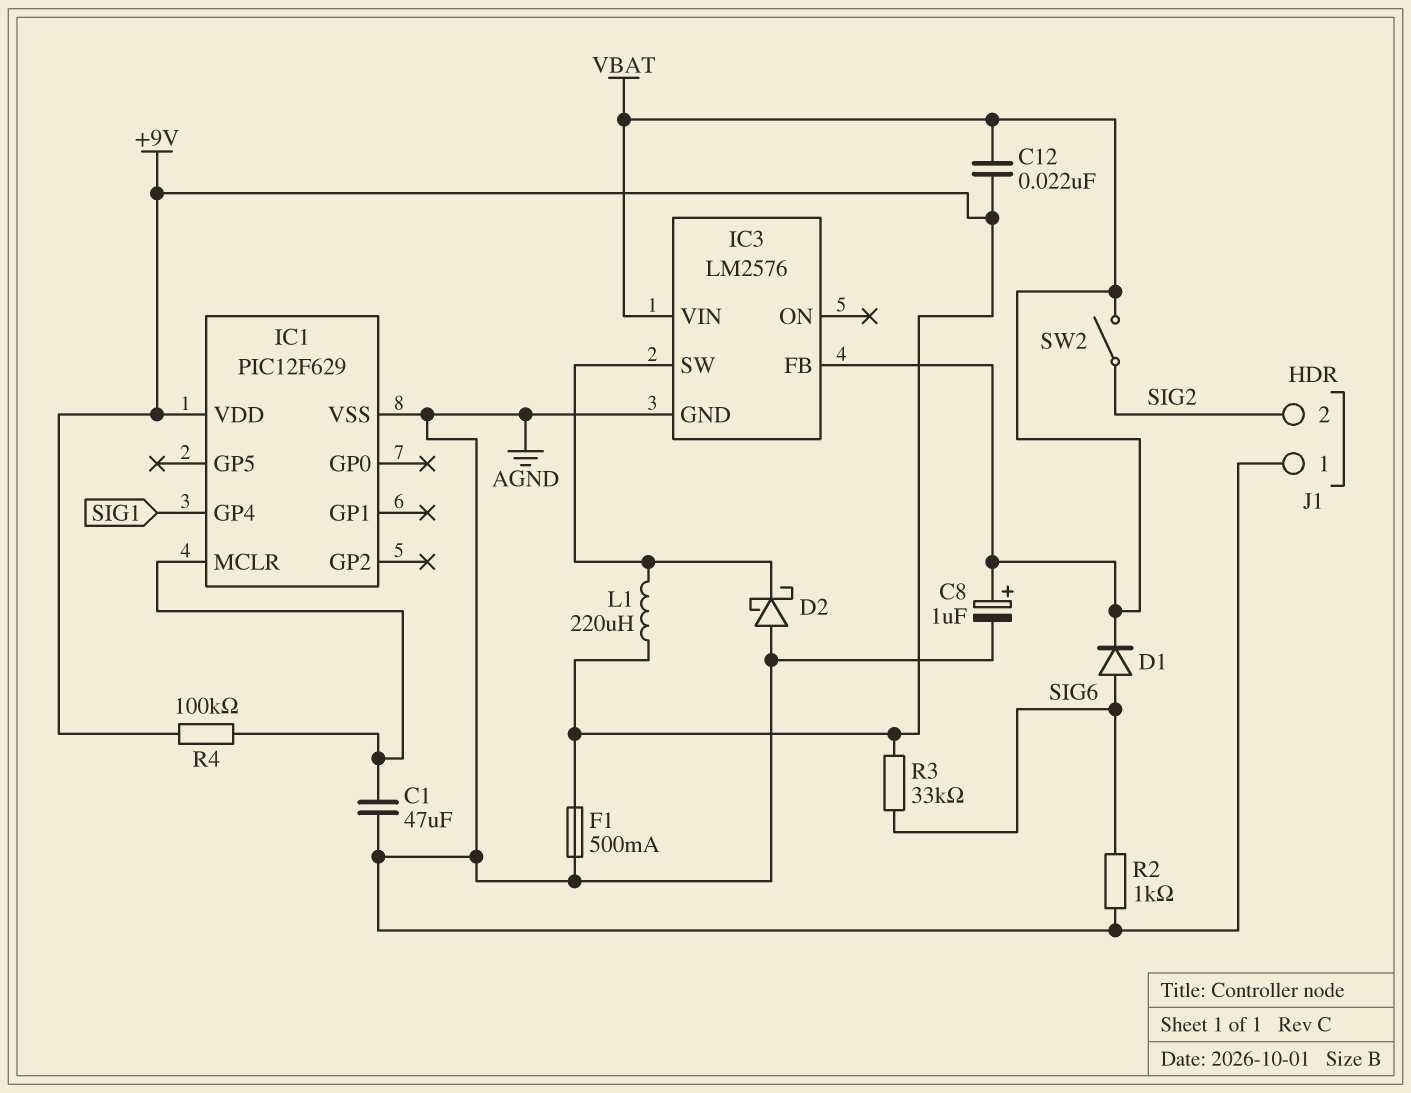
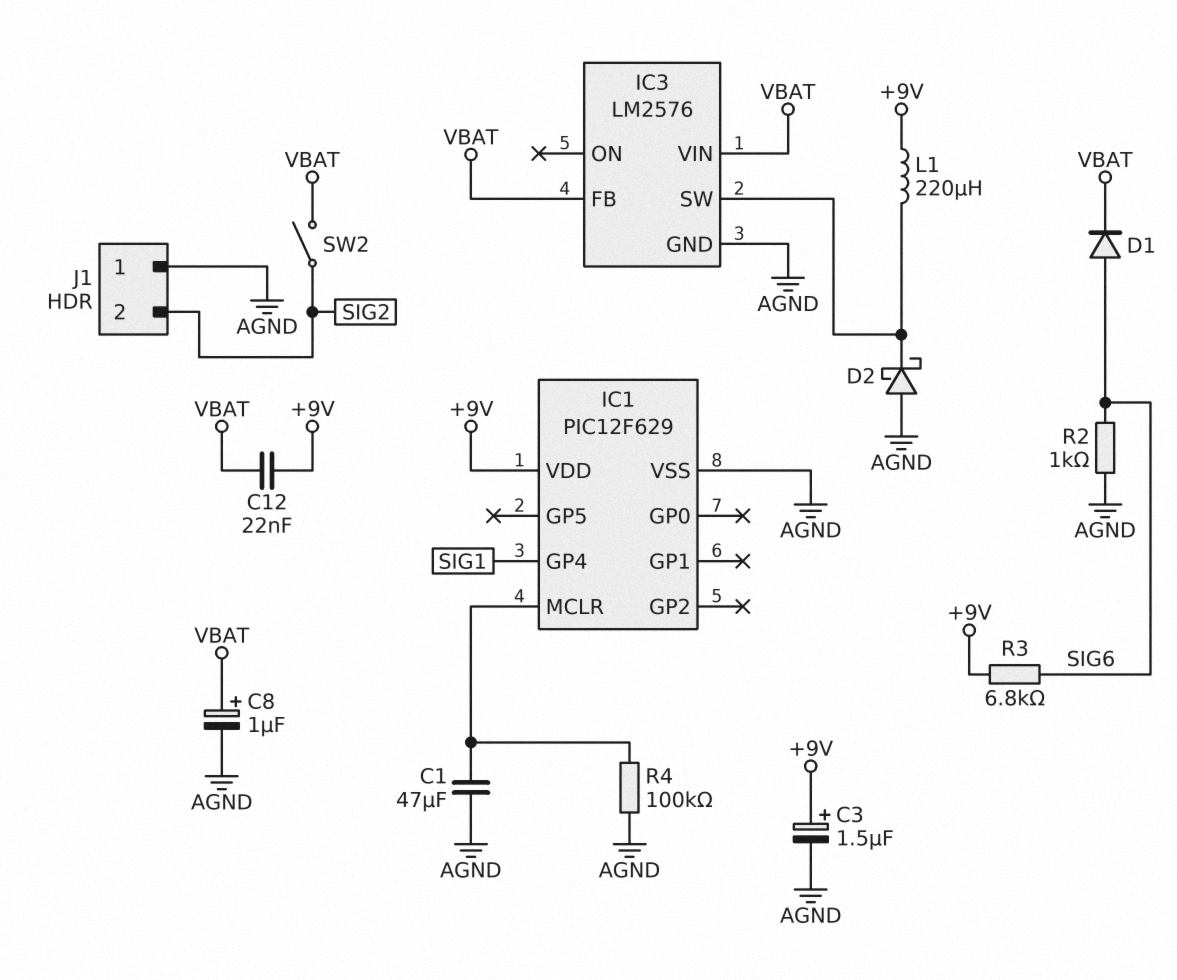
C3: none -> 1.5uF (plus +9V, minus AGND)
F1: 500mA (+9V, AGND) -> none
R3: 33k (+9V, SIG6) -> 6.8k (+9V, SIG6)
R4: 100k (+9V, IC1/MCLR) -> 100k (AGND, IC1/MCLR)

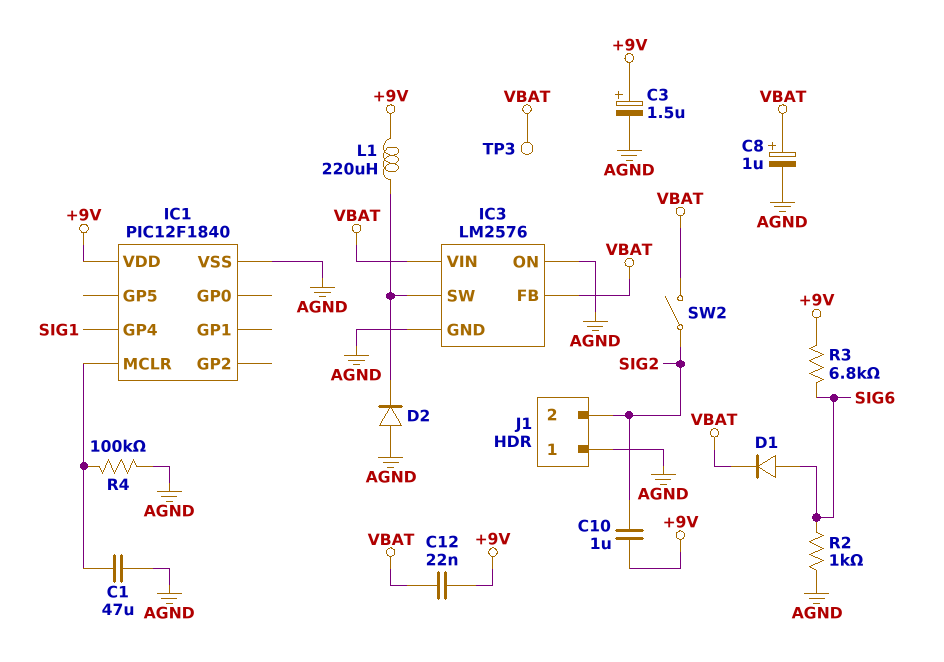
C10: none -> 1uF (+9V, SIG2)
D2: schottky (A AGND, K IC3/SW) -> diode (A AGND, K IC3/SW)
IC1: PIC12F629 -> PIC12F1840
IC3 pin ON: none -> AGND
TP3: none -> test point (VBAT)

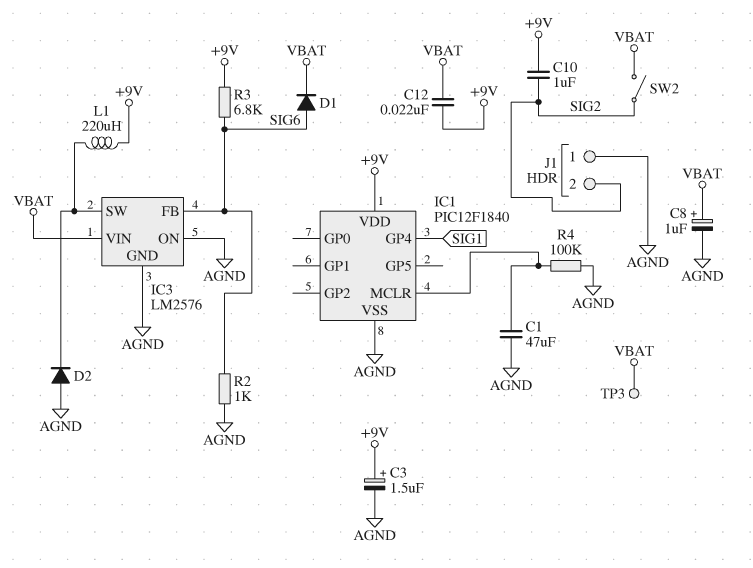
IC3 pin FB: VBAT -> SIG6

